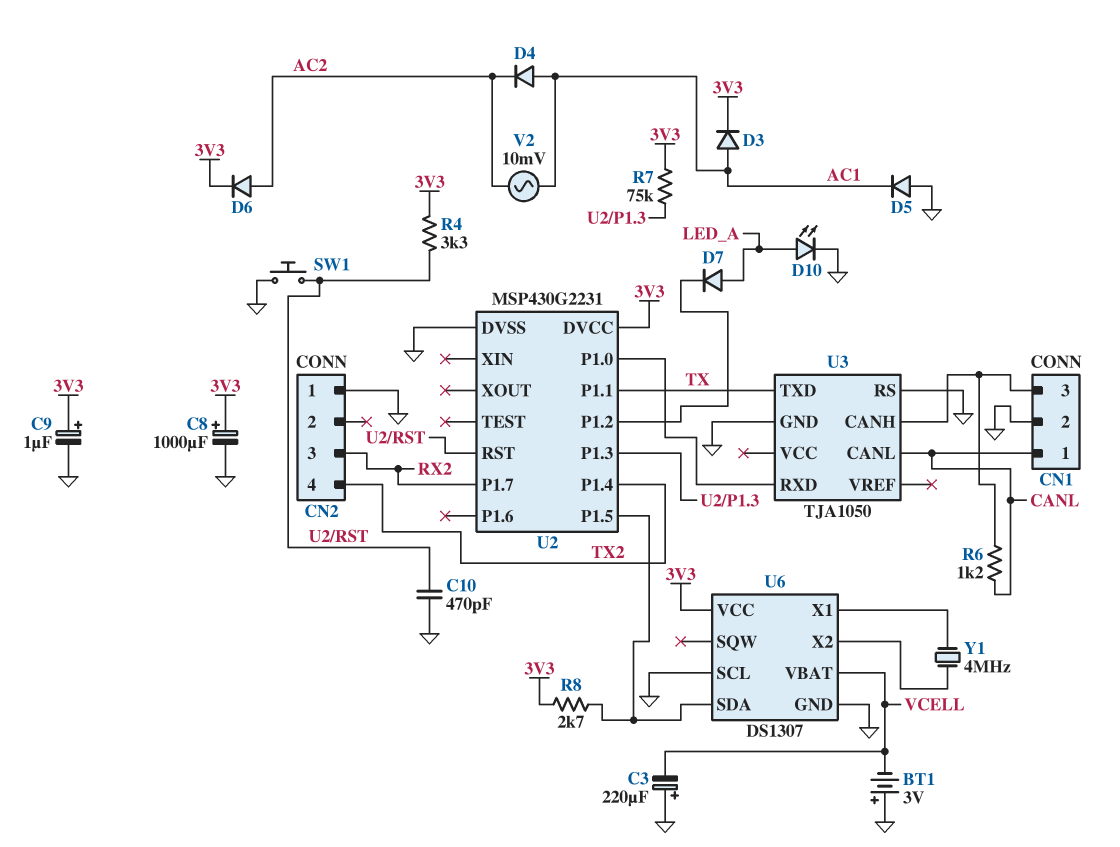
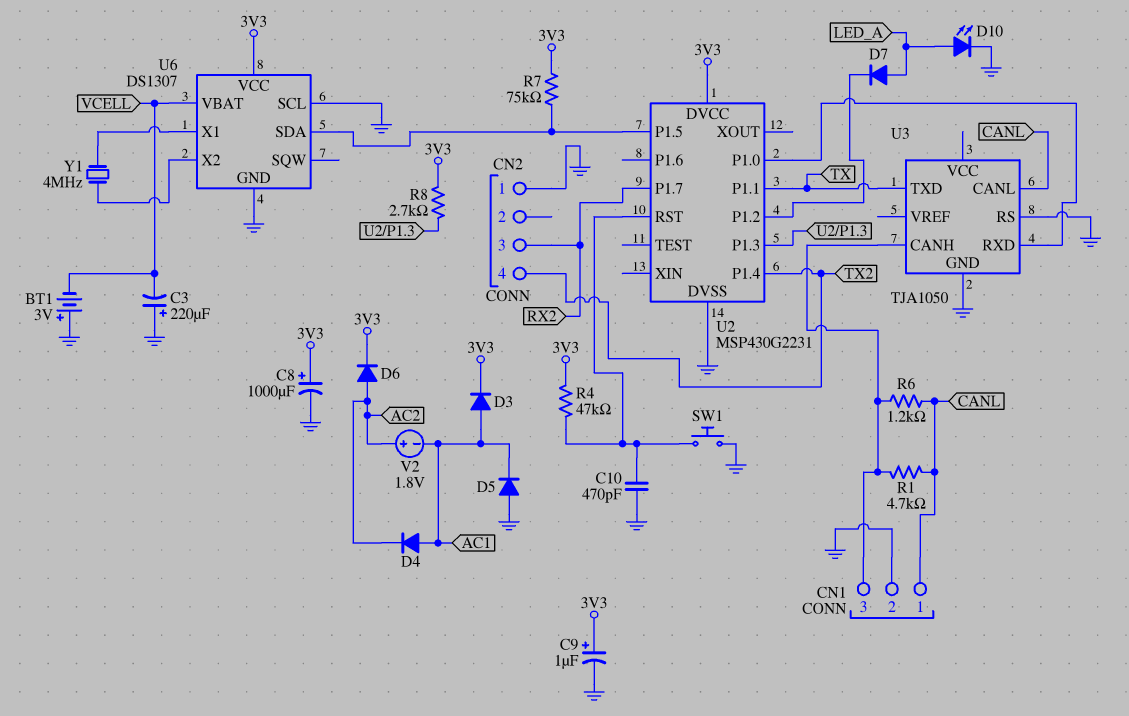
R1: none -> 4.7k (CANL, CN1/3)
R4: 3.3k (3V3, U2/RST) -> 47k (3V3, U2/RST)
R7: 75k (3V3, U2/P1.3) -> 75k (3V3, U2/P1.5)
R8: 2.7k (3V3, U2/P1.5) -> 2.7k (3V3, U2/P1.3)
V2: AC 10mV (AC1, AC2) -> 1.8V (plus AC2, minus AC1)

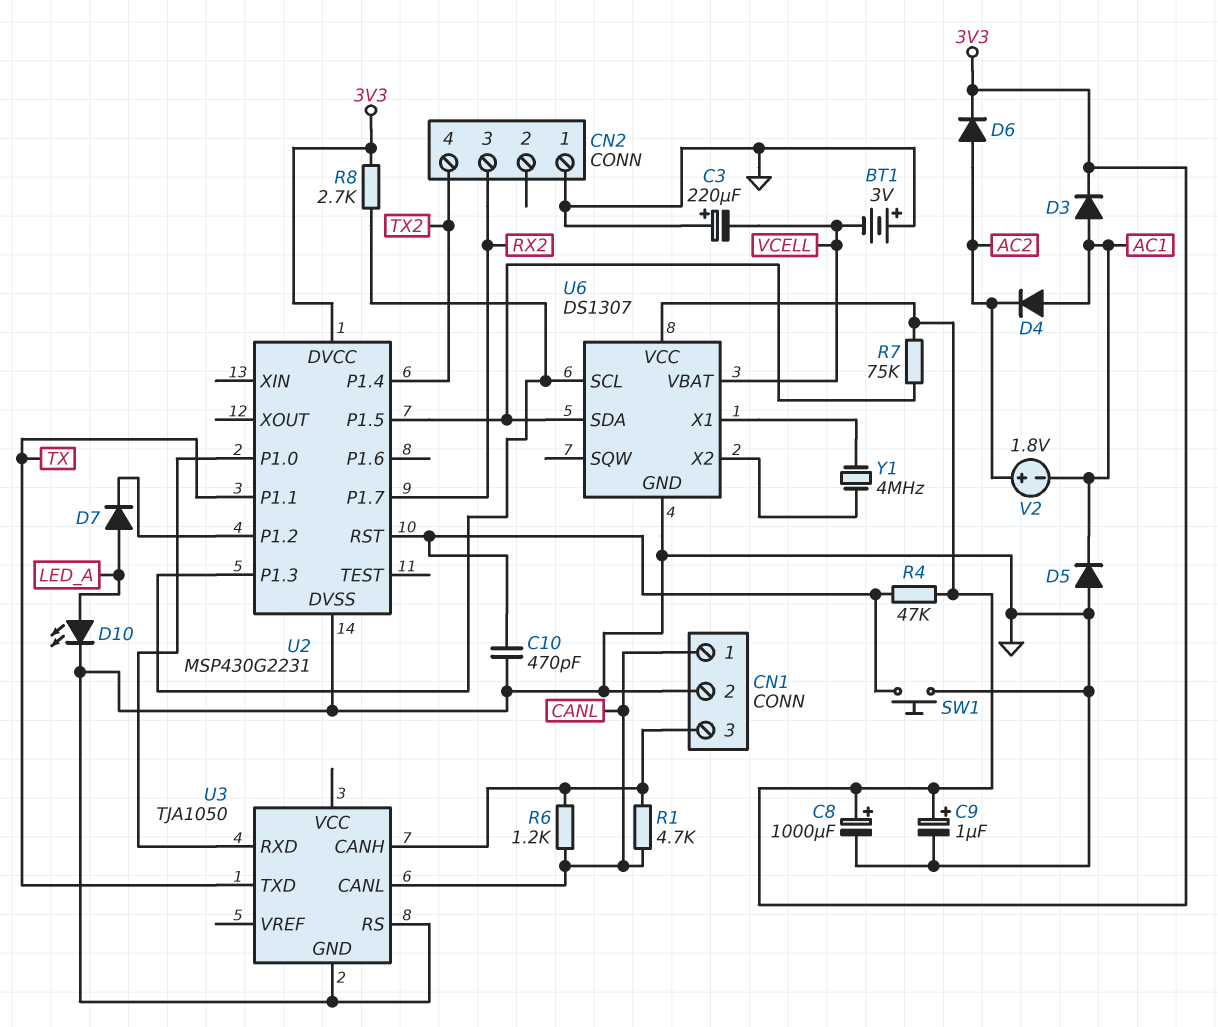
U6 pin SCL: GND -> U2/P1.3

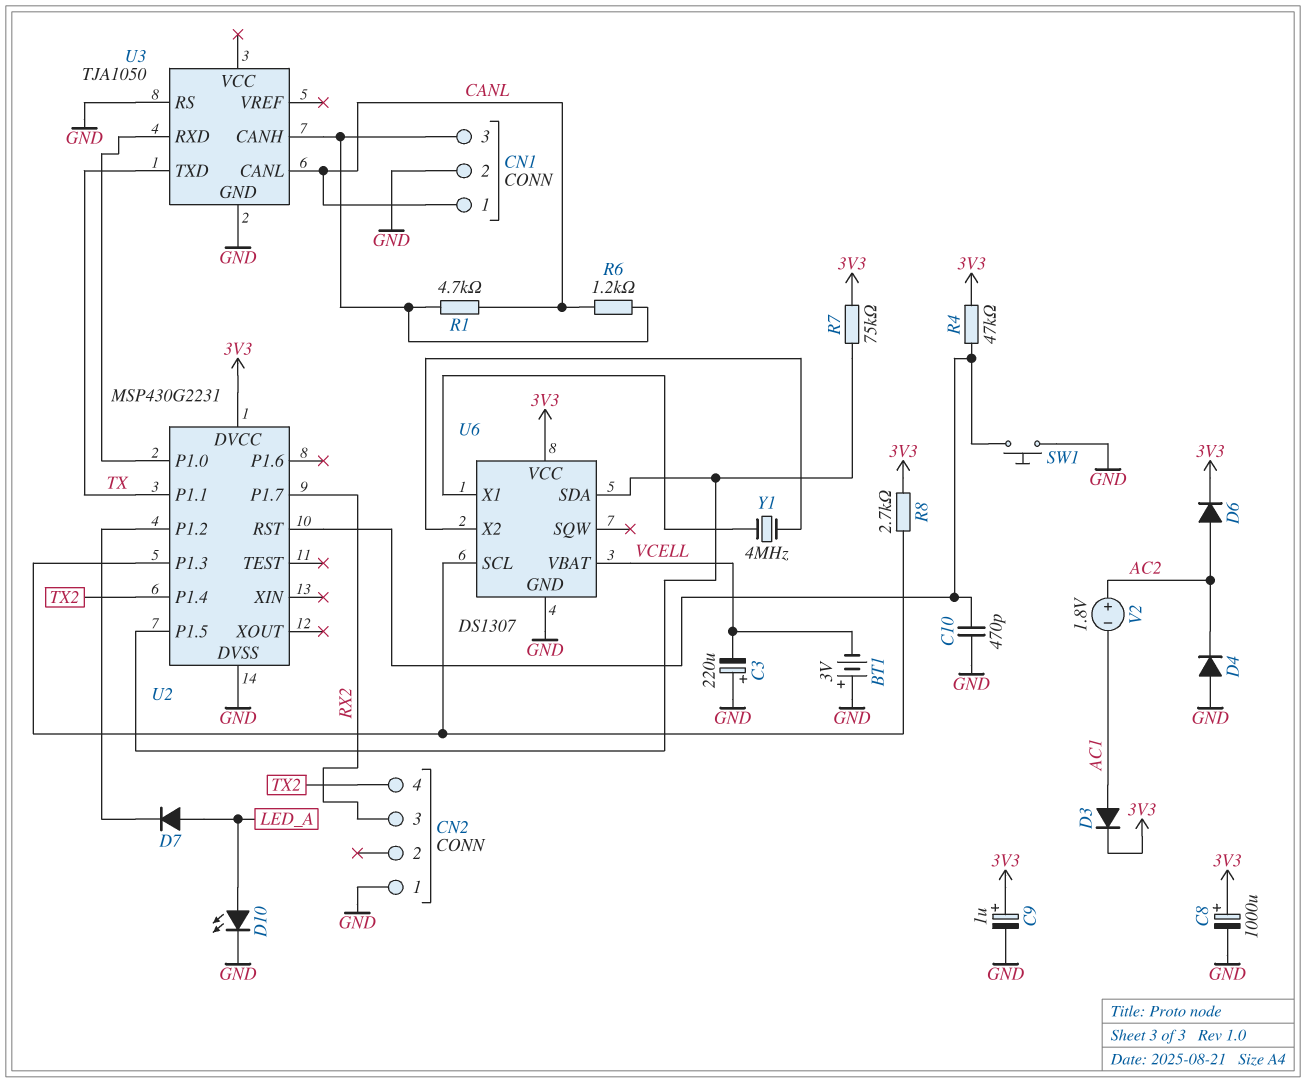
D4: diode (A AC1, K AC2) -> diode (A GND, K AC2)
D5: diode (A GND, K AC1) -> none

